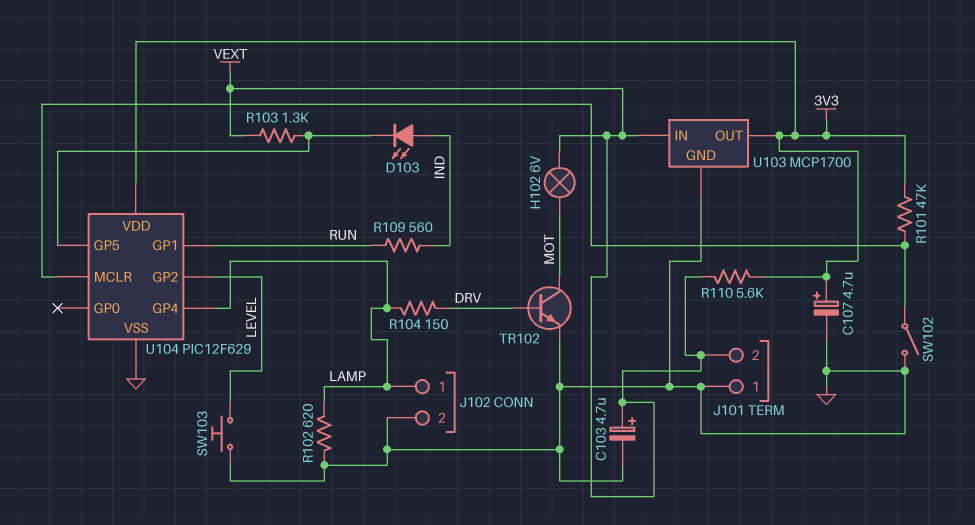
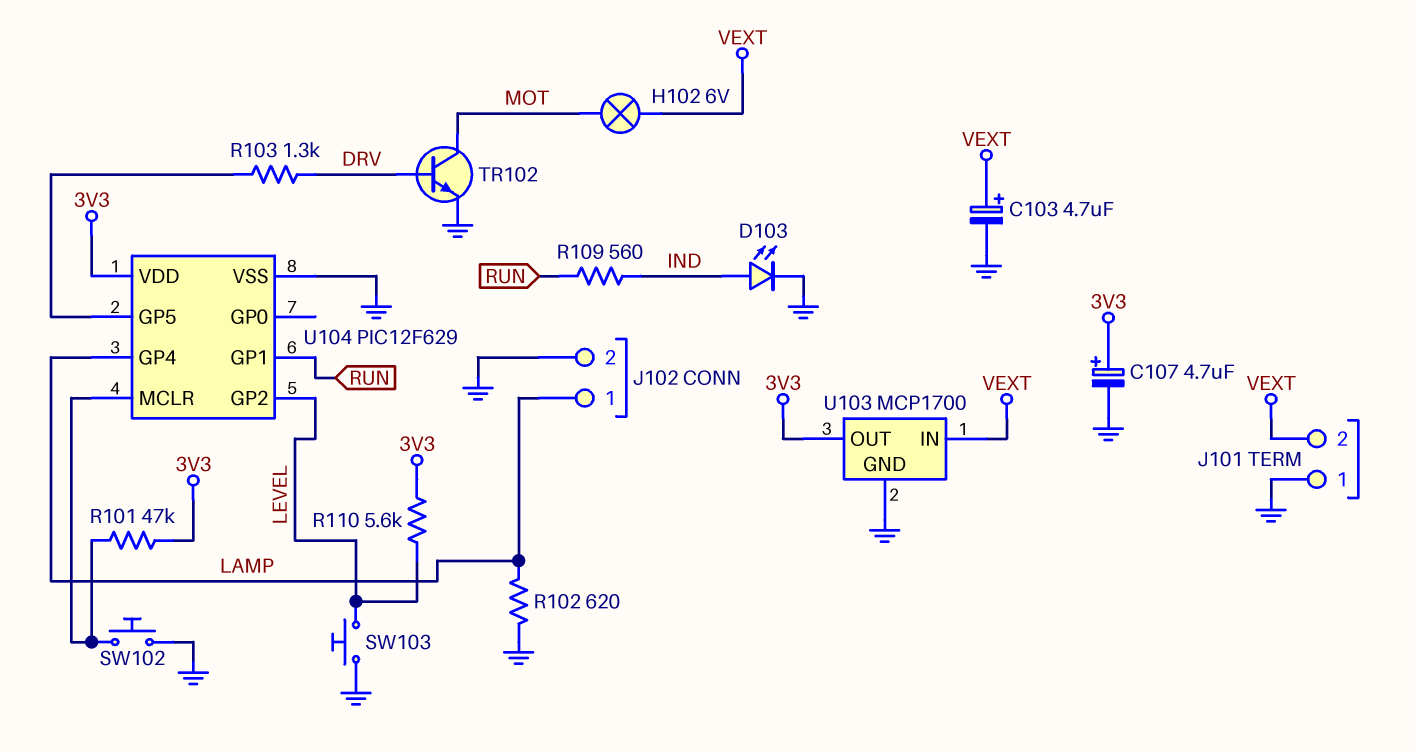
D103: LED (A IND, K U104/GP5) -> LED (A IND, K GND)
R103: 1.3k (U104/GP5, VEXT) -> 1.3k (DRV, U104/GP5)
R104: 150 (DRV, LAMP) -> none
R110: 5.6k (3V3, VEXT) -> 5.6k (3V3, LEVEL)
SW102: switch (GND, U104/MCLR) -> button (GND, U104/MCLR)

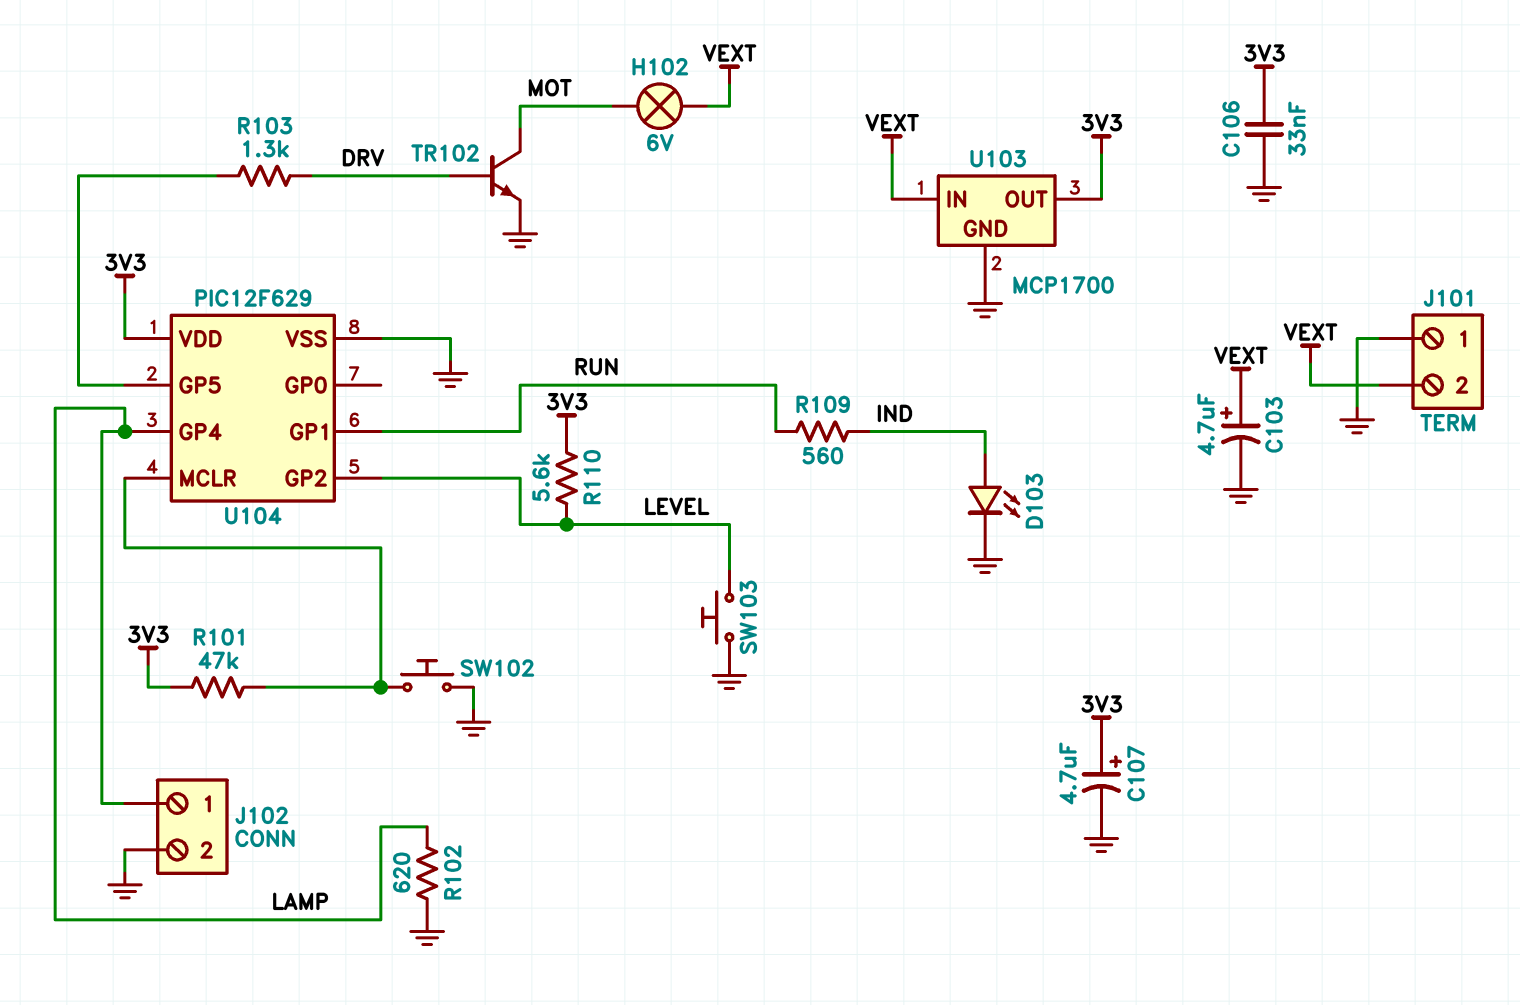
C106: none -> 33nF (3V3, GND)

